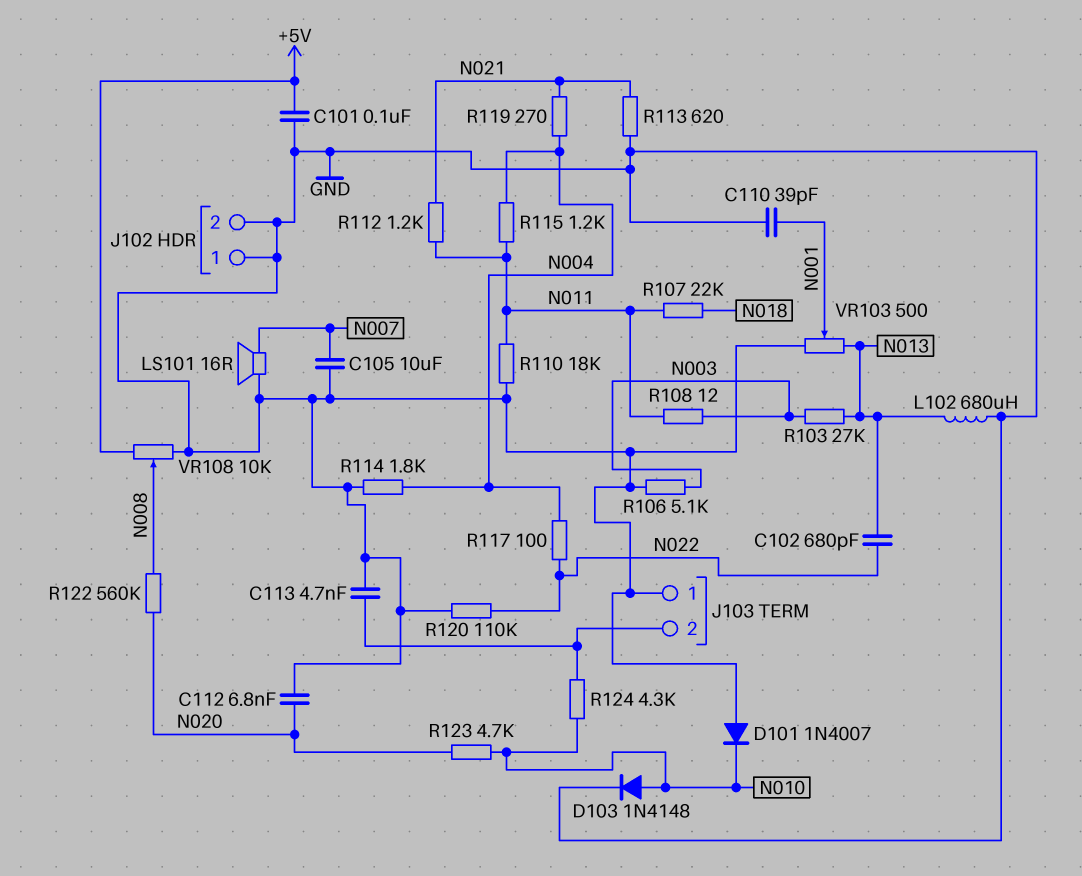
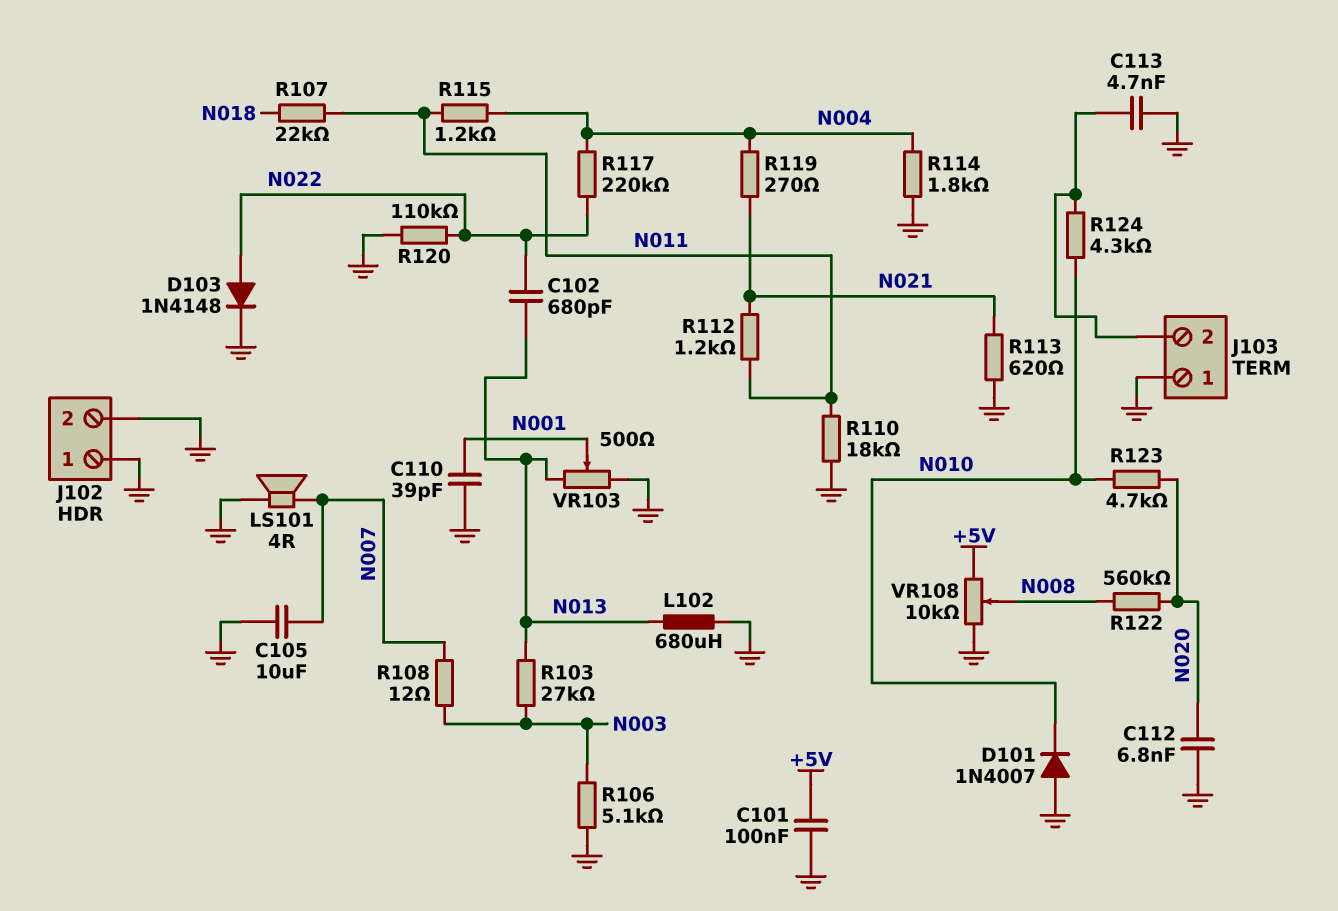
D103: diode 1N4148 (A N010, K GND) -> diode 1N4148 (A N022, K GND)
LS101: speaker 16R (GND, N007) -> speaker 4R (GND, N007)
R108: 12 (N003, N011) -> 12 (N003, N007)
R117: 100 (N004, N022) -> 220k (N004, N022)

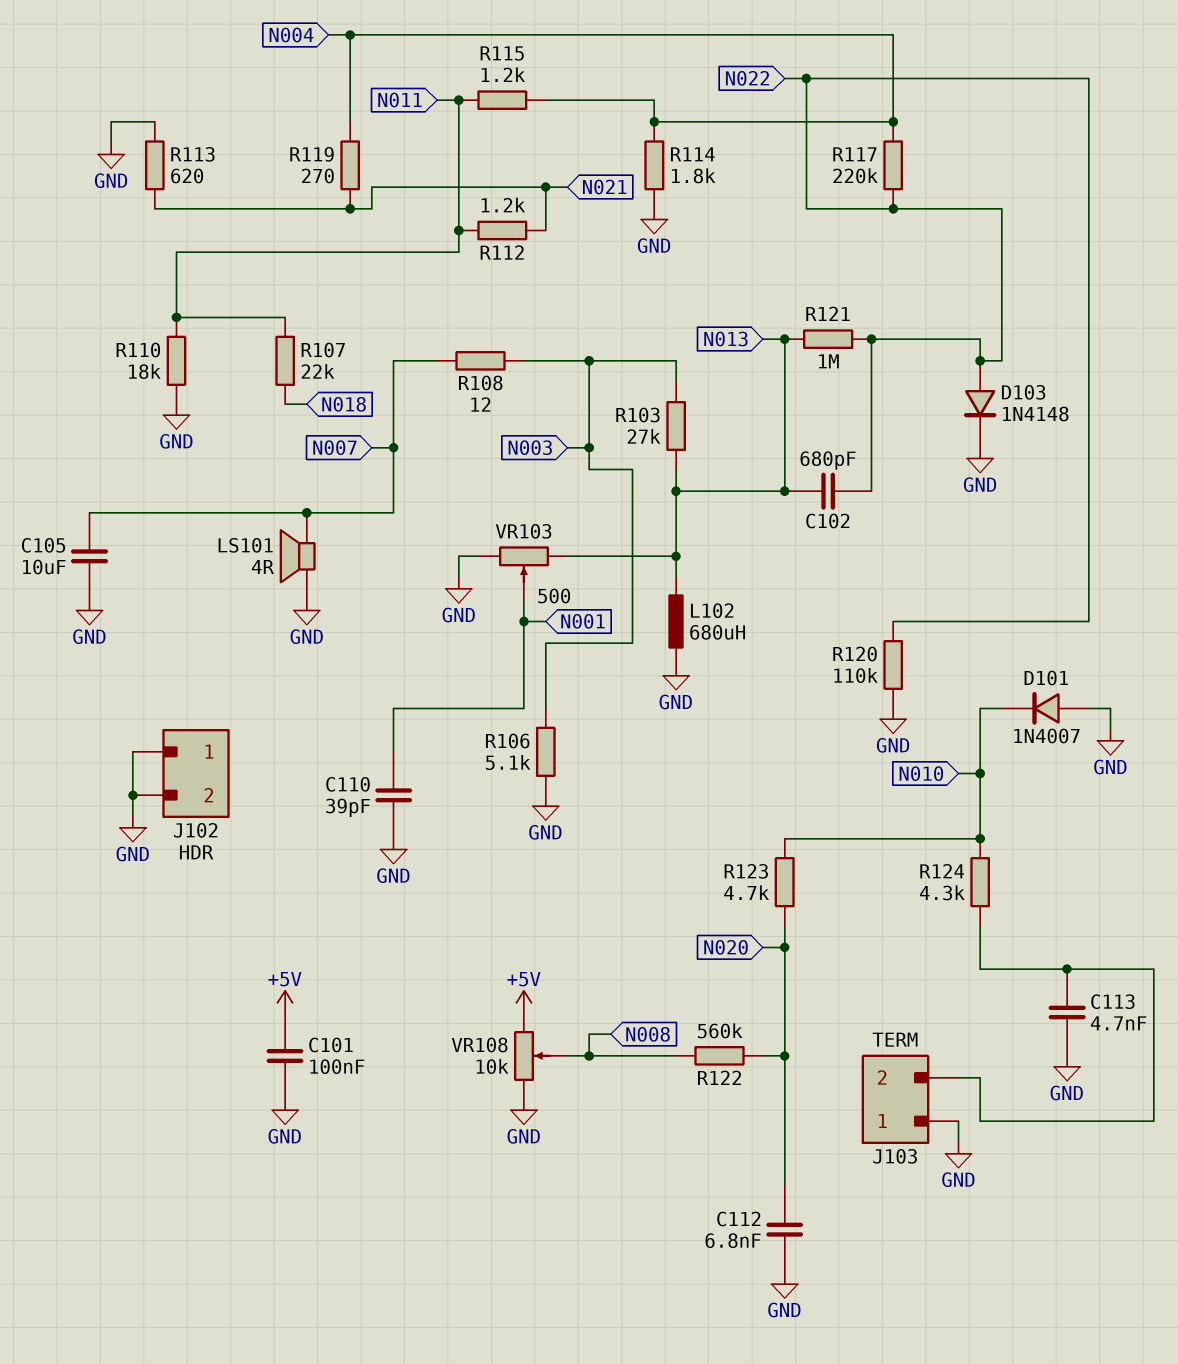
R121: none -> 1M (N013, N022)

